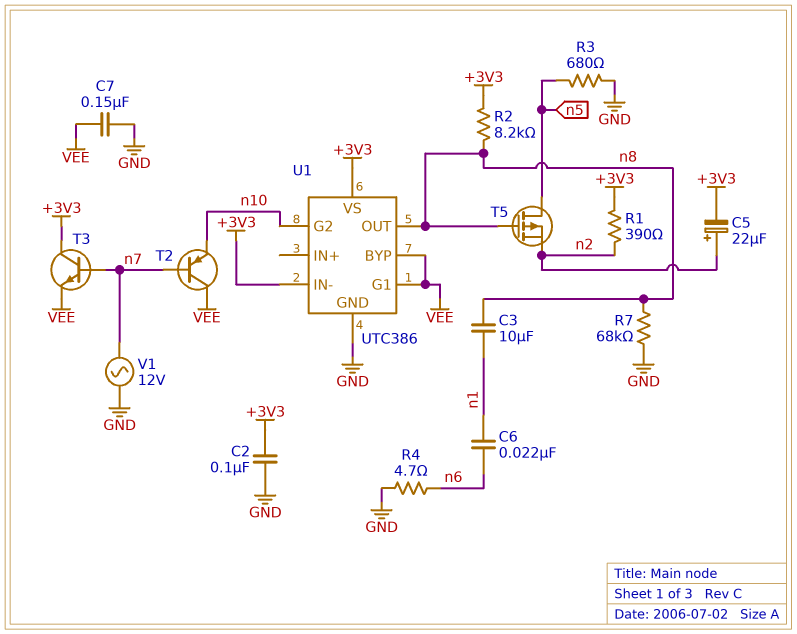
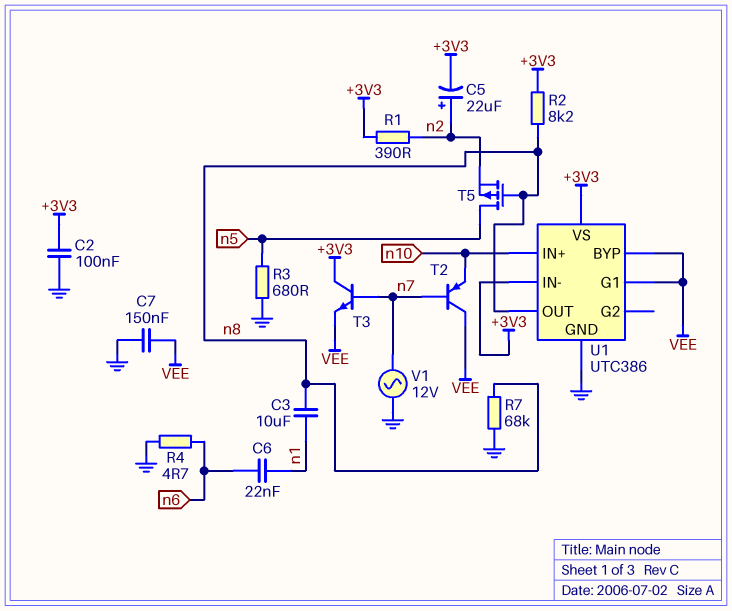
U1 pin G2: n10 -> none
U1 pin IN+: none -> n10

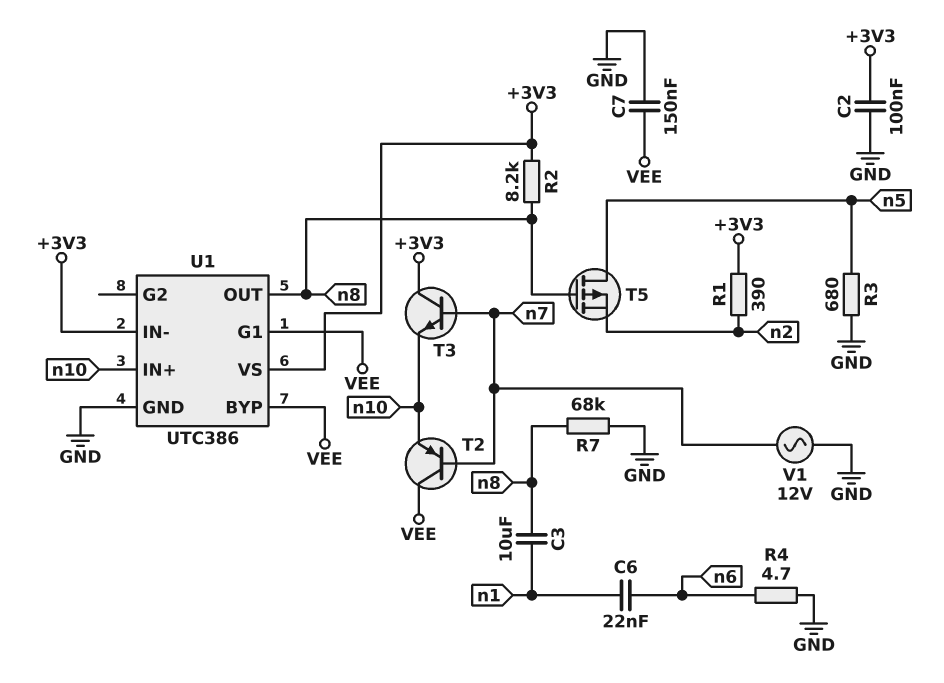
C5: 22uF (plus n2, minus +3V3) -> none
T3: NPN (B n7, C +3V3, E VEE) -> NPN (B n7, C +3V3, E n10)

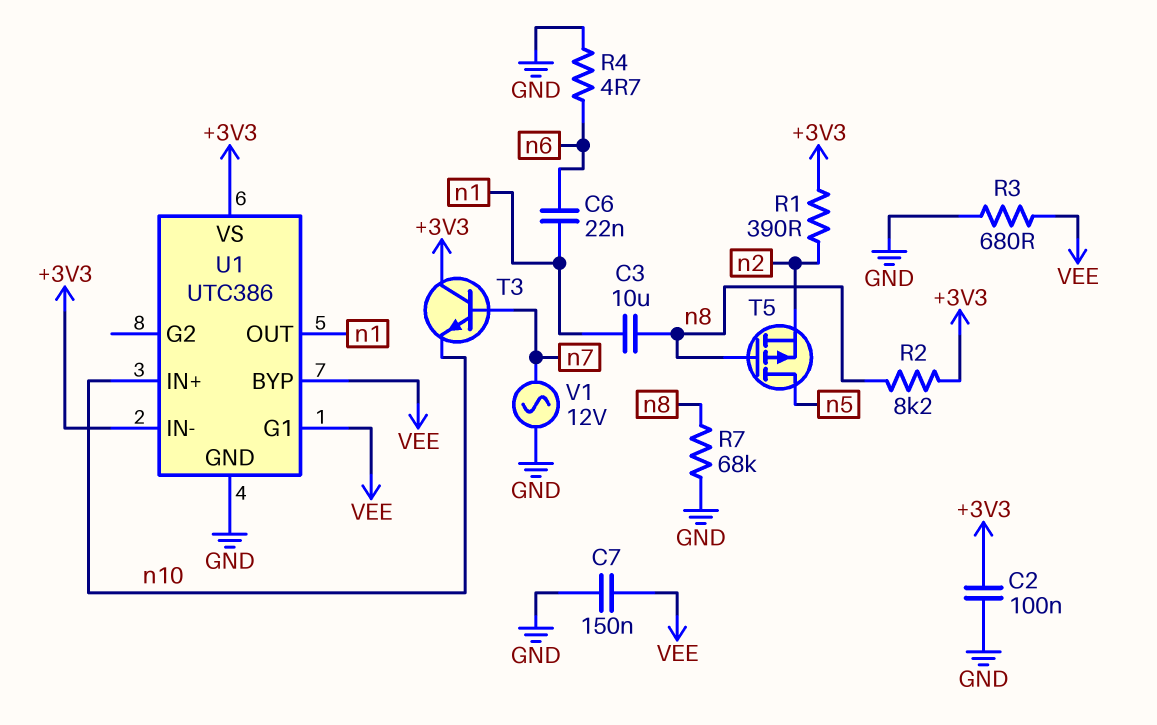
R3: 680 (GND, n5) -> 680 (GND, VEE)
T2: PNP (B n7, C VEE, E n10) -> none
U1 pin OUT: n8 -> n1

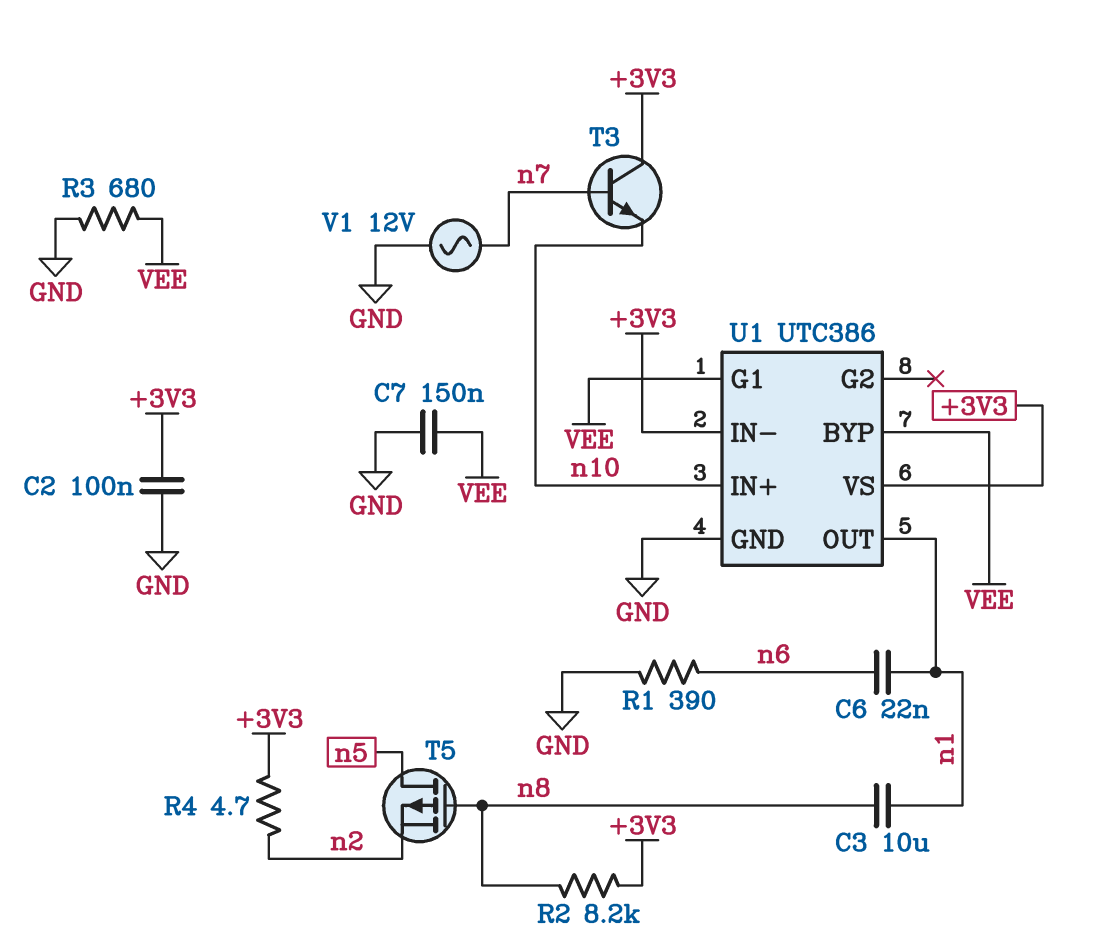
R1: 390 (+3V3, n2) -> 390 (GND, n6)
R4: 4.7 (GND, n6) -> 4.7 (+3V3, n2)
R7: 68k (GND, n8) -> none

